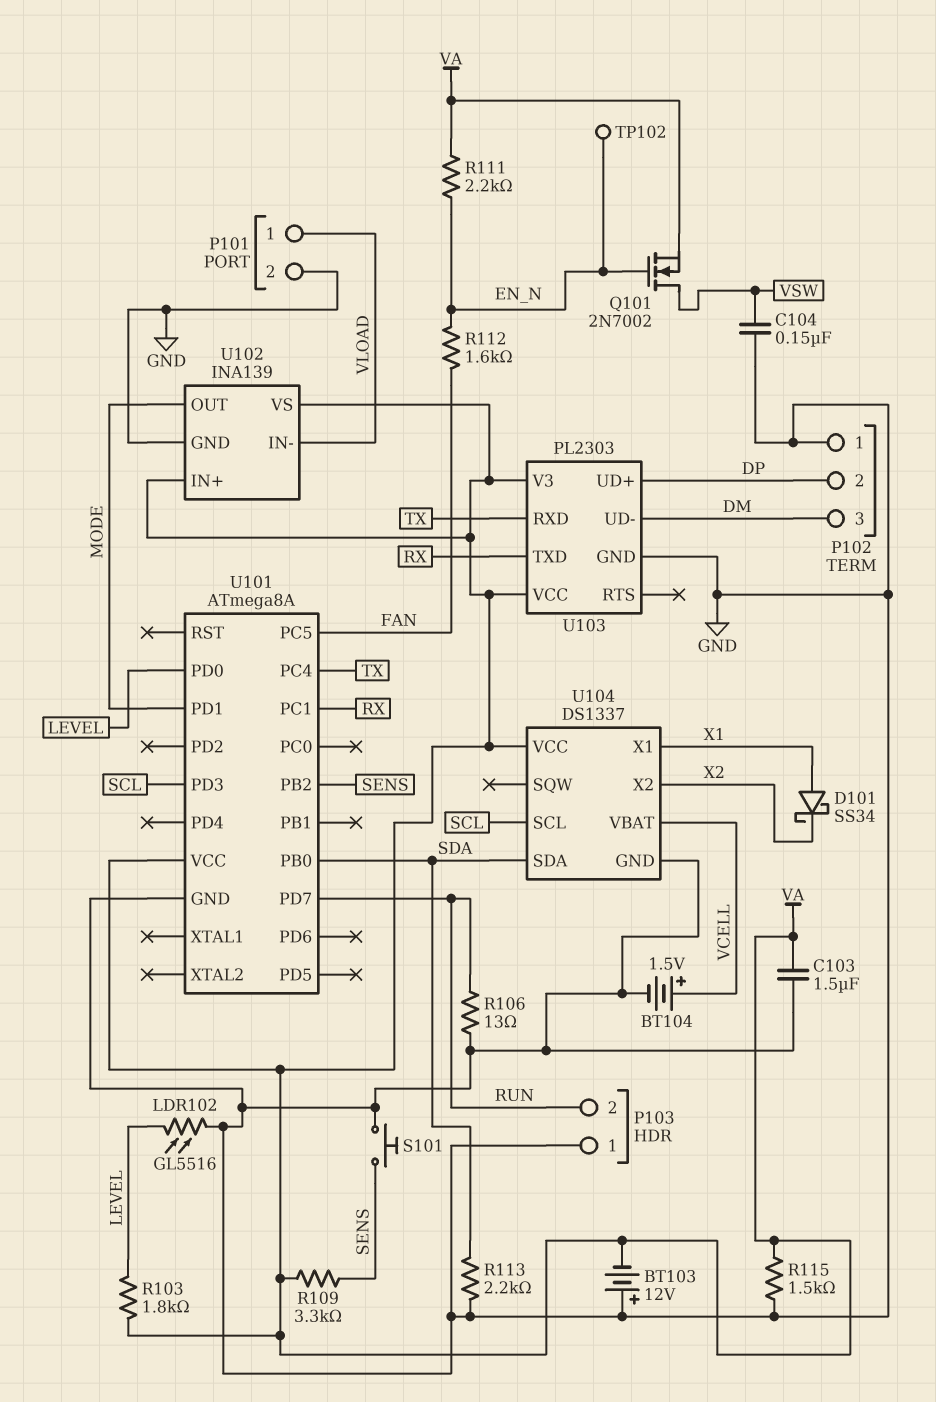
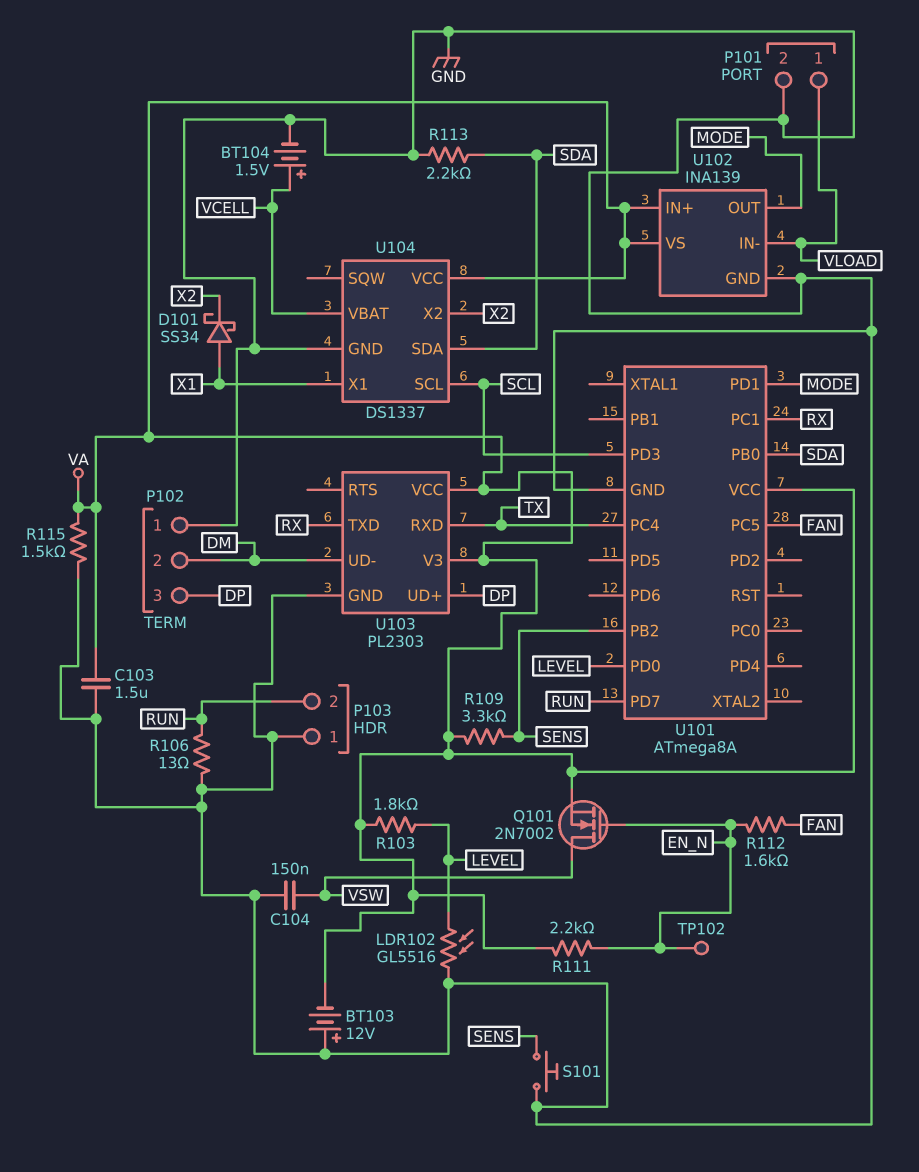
P102 pin 2: DP -> DM
P102 pin 3: DM -> DP

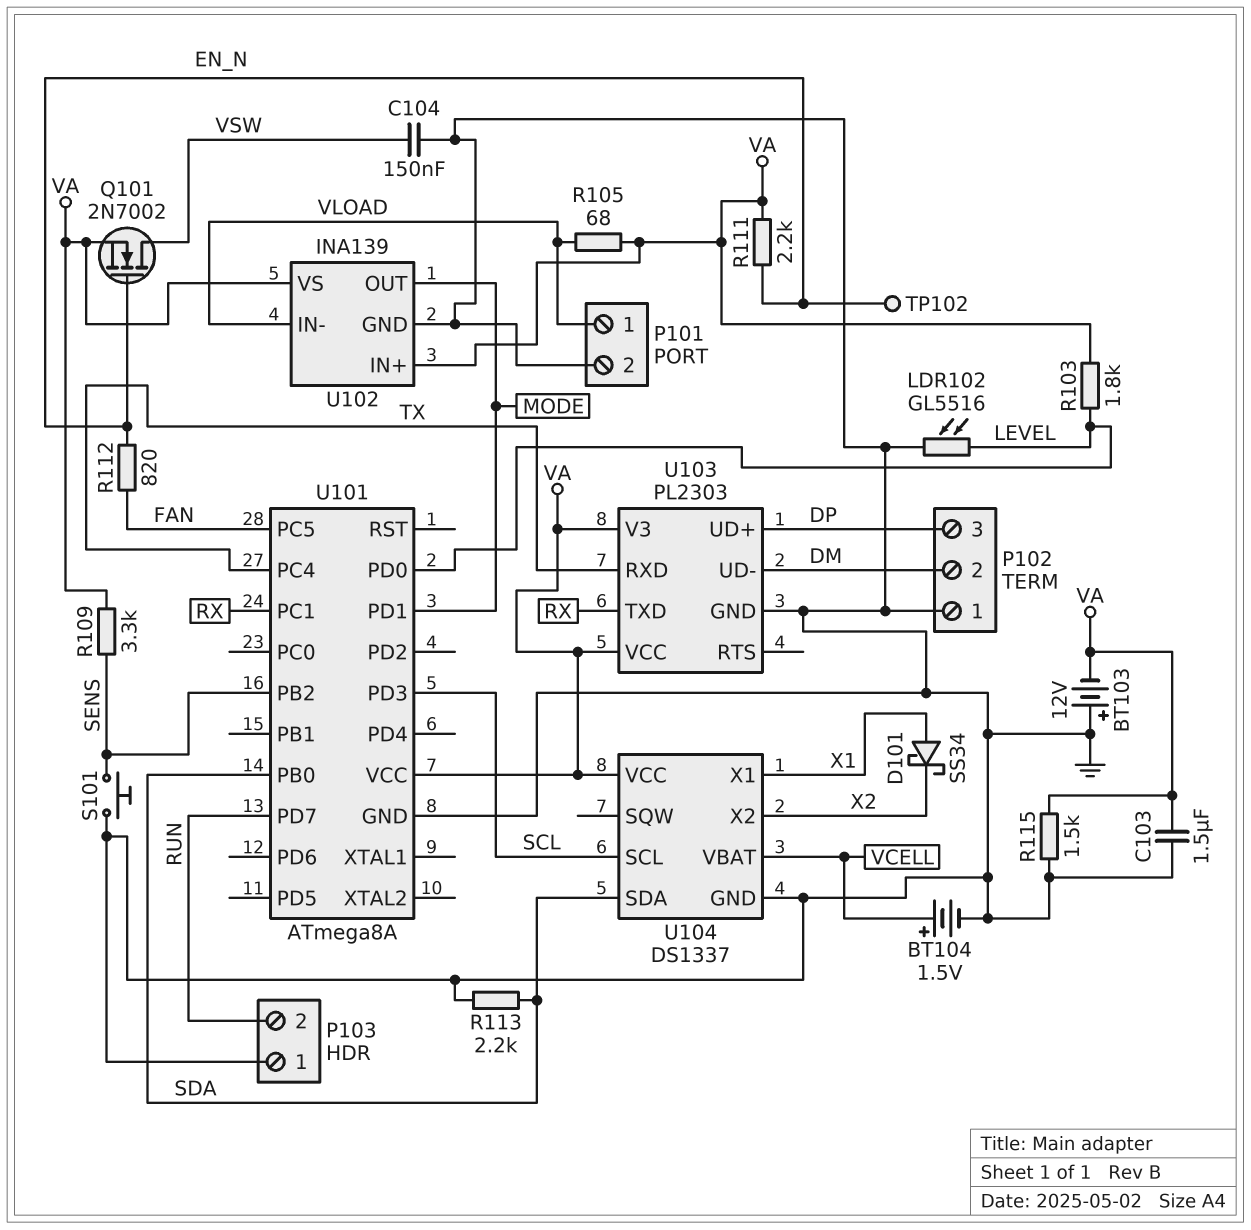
R105: none -> 68 (VA, VLOAD)
R106: 13 (GND, RUN) -> none
R112: 1.6k (EN_N, FAN) -> 820 (EN_N, FAN)

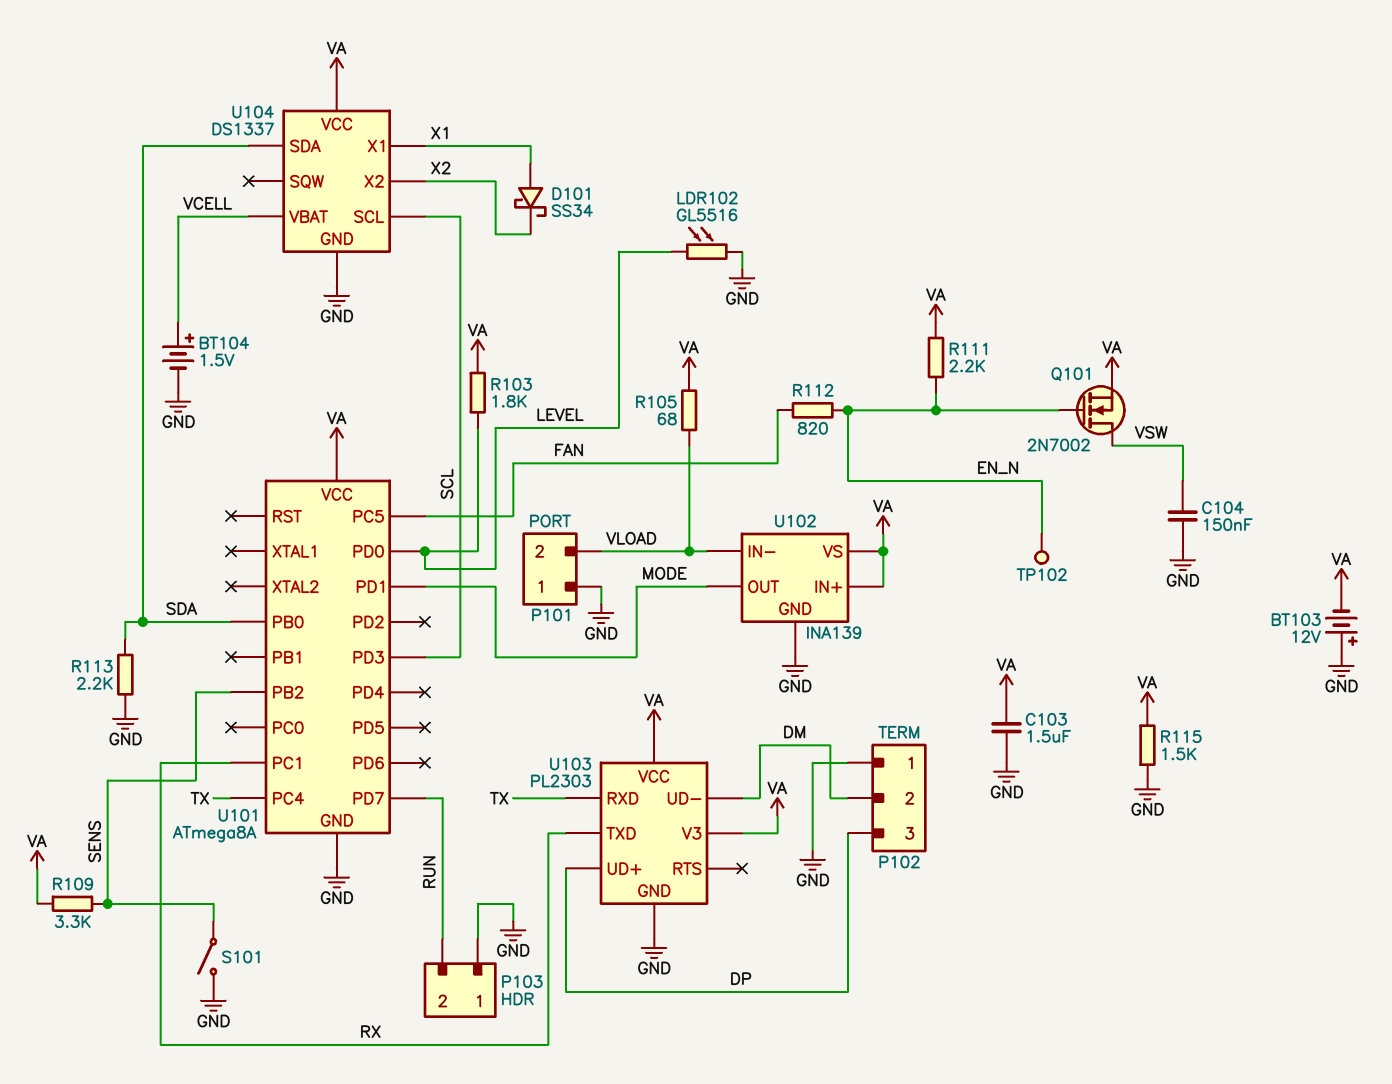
P101 pin 1: VLOAD -> GND
P101 pin 2: GND -> VLOAD
S101: button (GND, SENS) -> switch (GND, SENS)

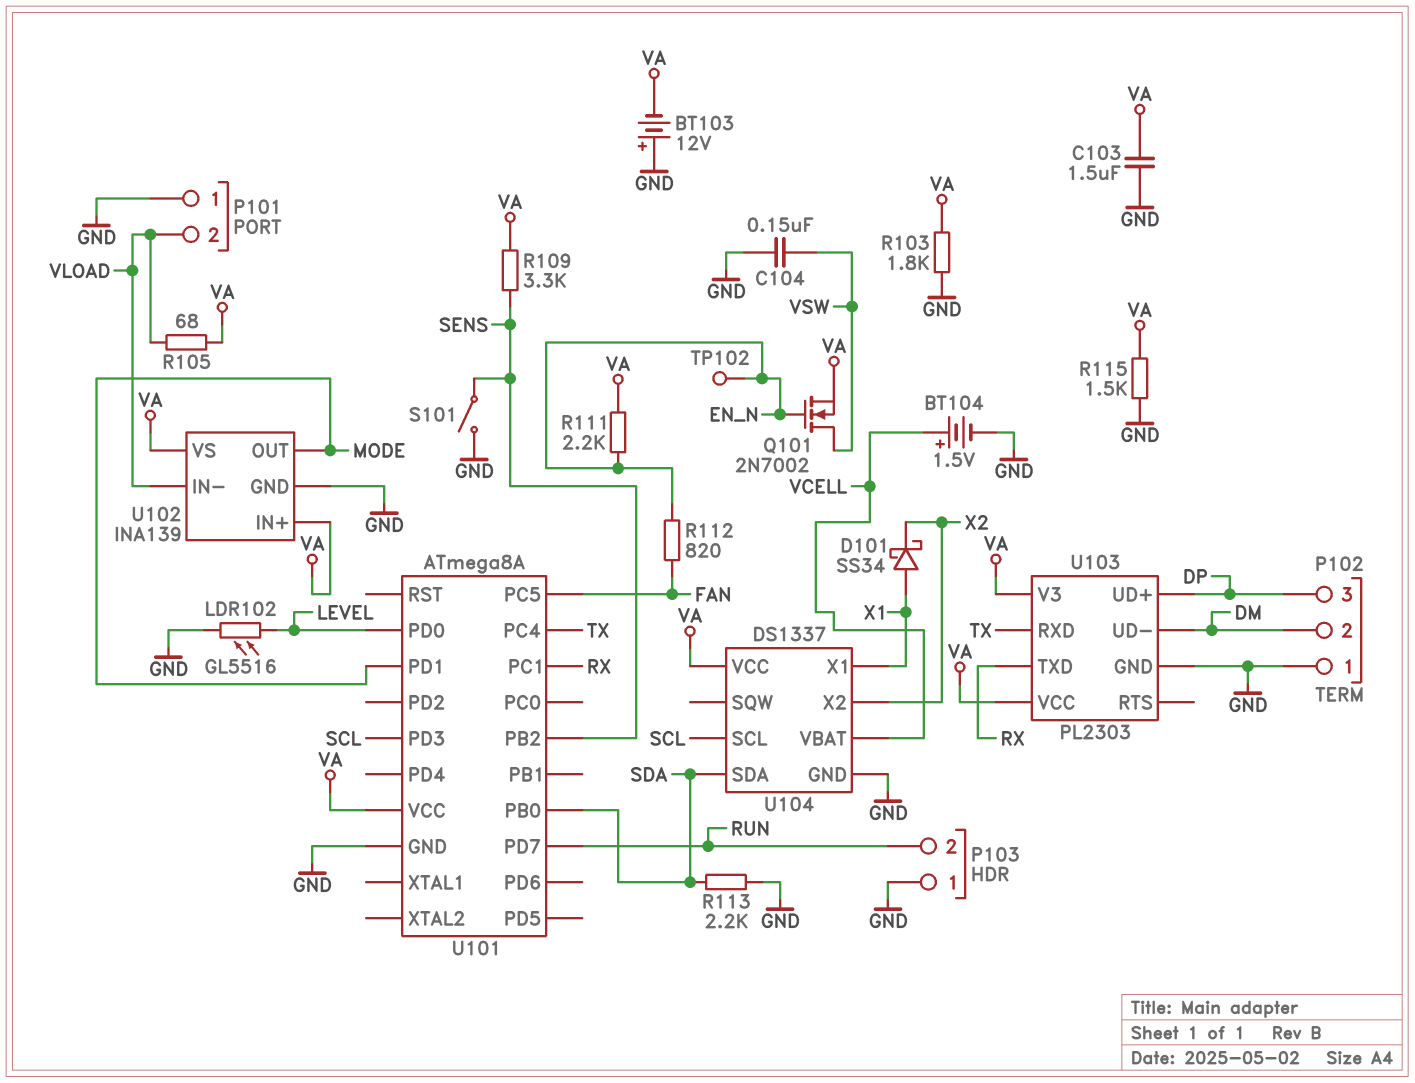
R103: 1.8k (LEVEL, VA) -> 1.8k (GND, VA)

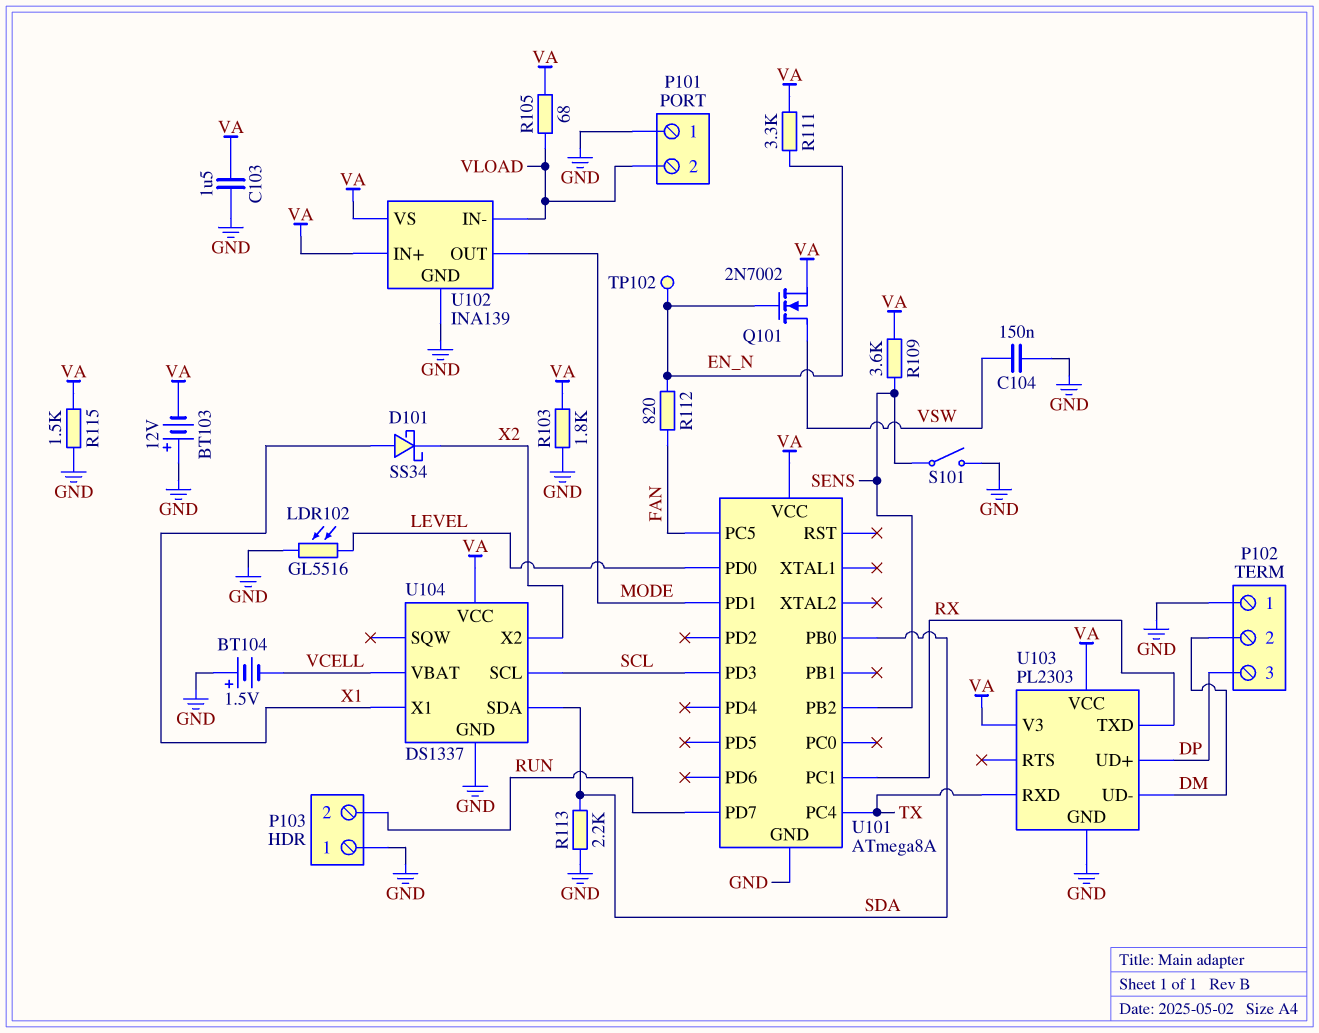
BT104: 1.5V (plus VCELL, minus GND) -> 1.5V (plus GND, minus VCELL)
R109: 3.3k (SENS, VA) -> 3.6k (SENS, VA)
R111: 2.2k (EN_N, VA) -> 3.3k (EN_N, VA)

